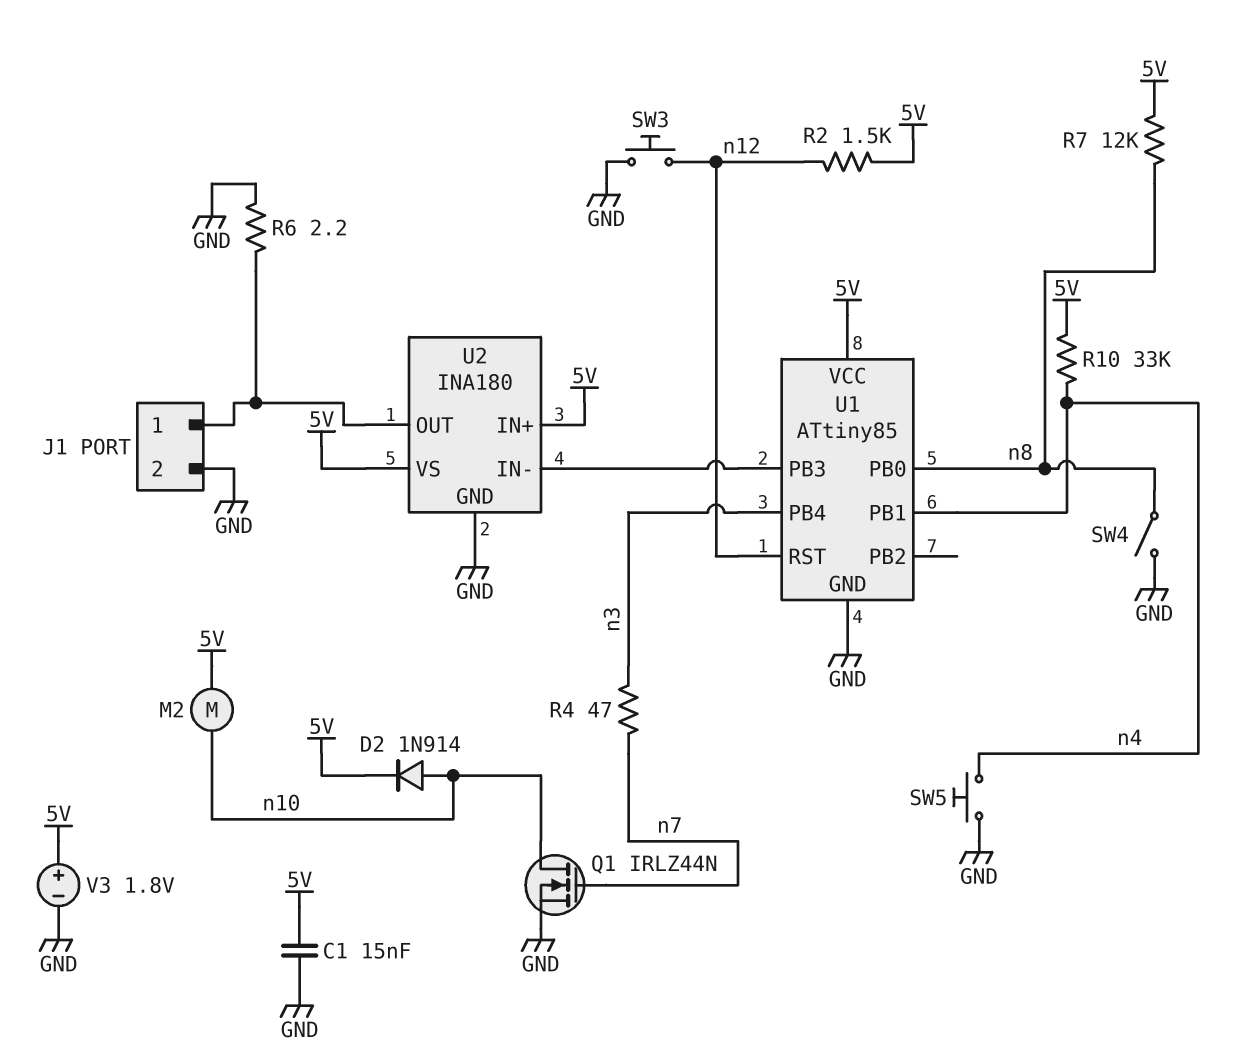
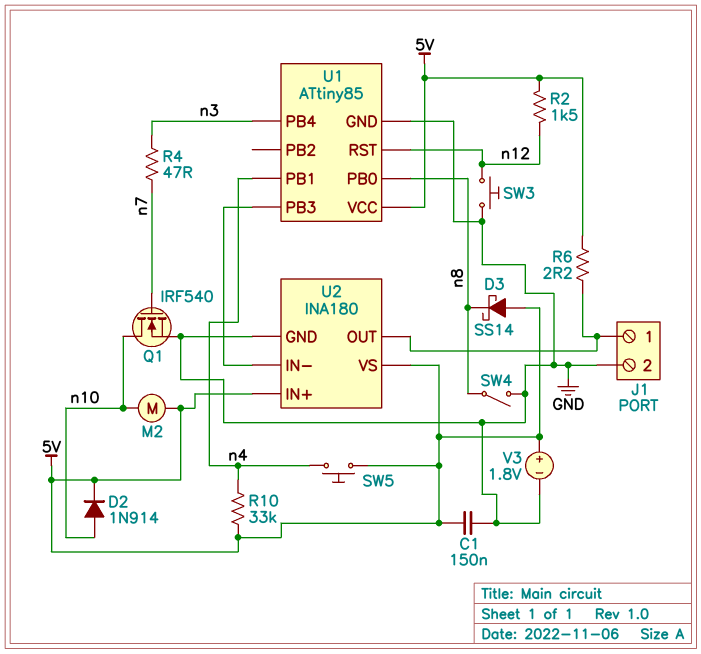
C1: 15nF (5V, GND) -> 150nF (5V, GND)
D3: none -> schottky SS14 (A 5V, K n8)
Q1: NMOS IRLZ44N (G n7, D n10, S GND) -> NMOS IRF540 (G n7, D n10, S GND)
R6: 2.2 (GND, J1/1) -> 2.2 (5V, J1/1)
R7: 12k (5V, n8) -> none
SW5: button (GND, n4) -> button (5V, n4)

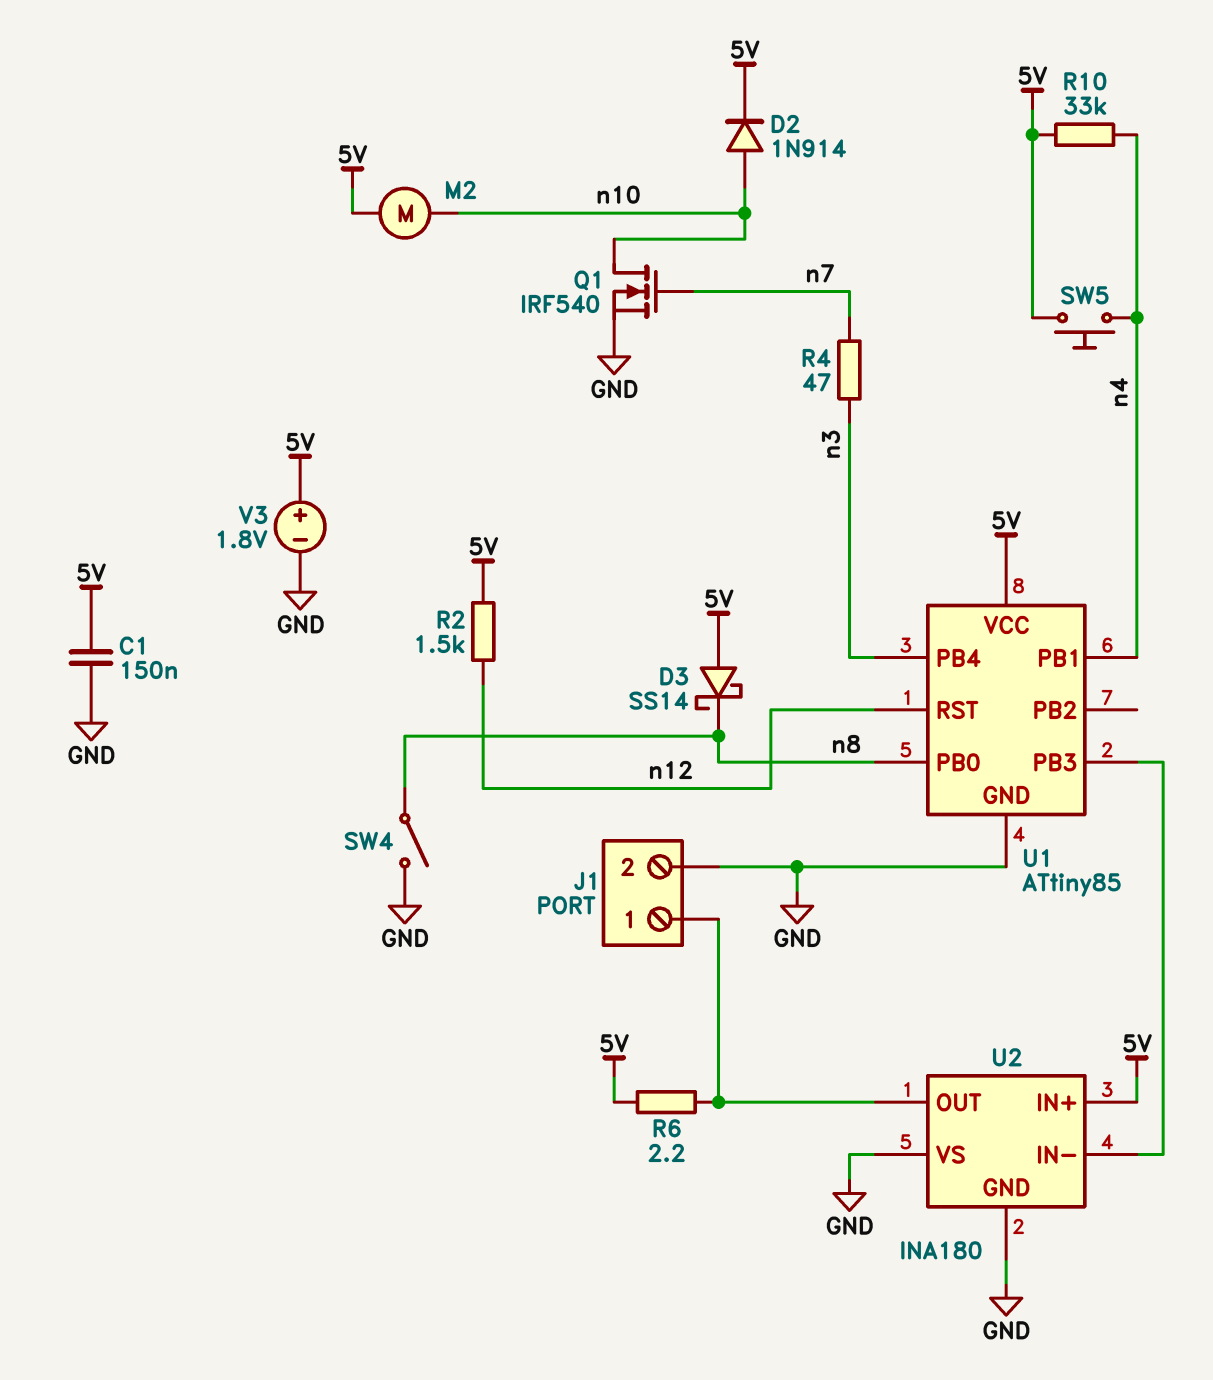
SW3: button (GND, n12) -> none
U2 pin VS: 5V -> GND

